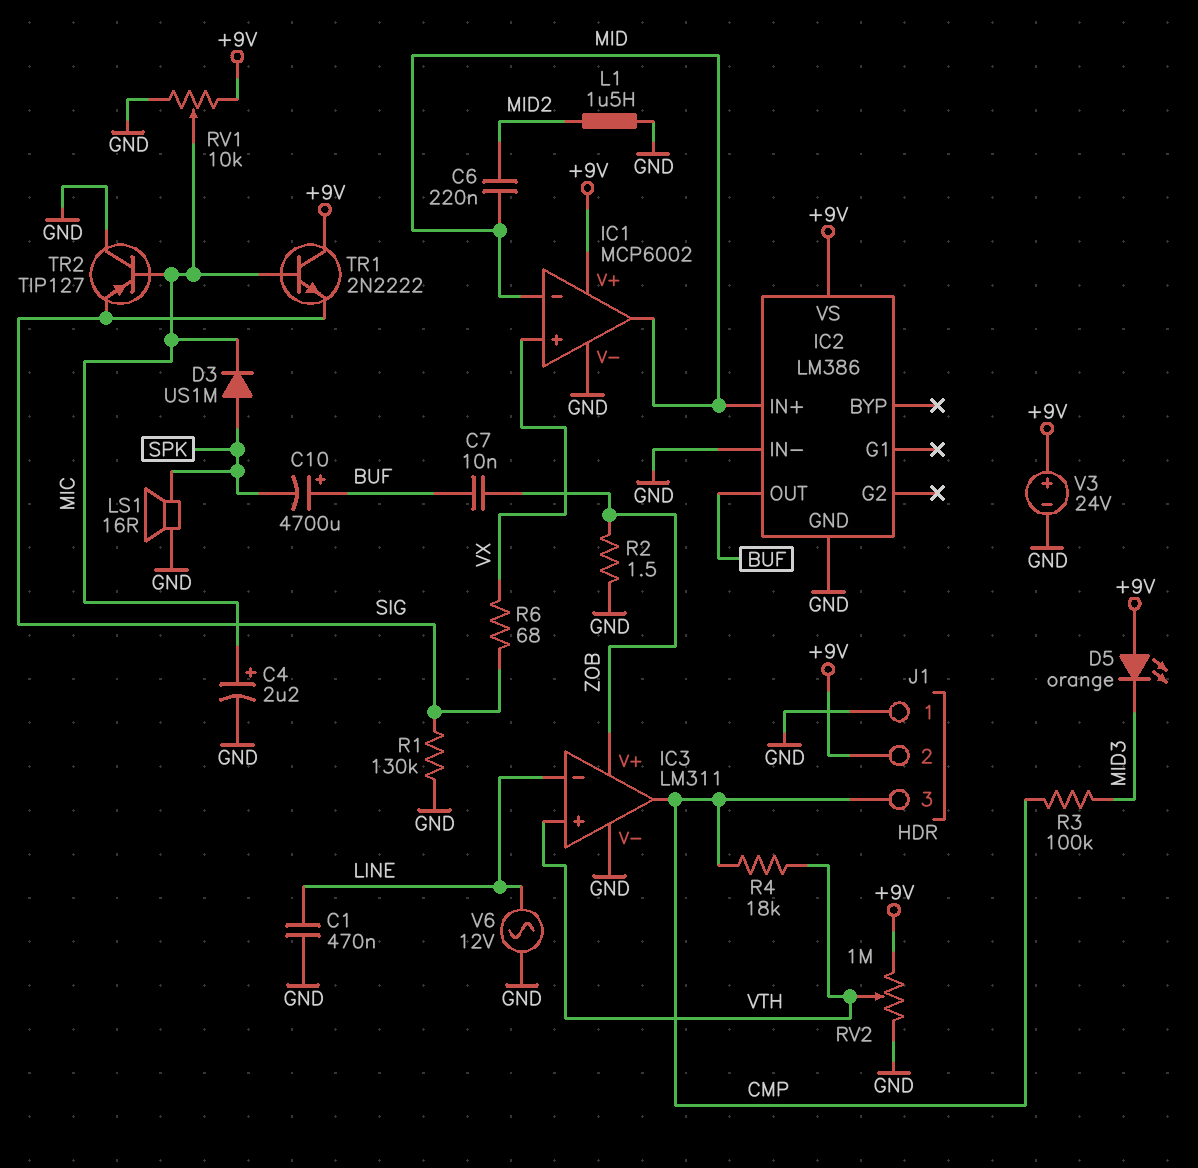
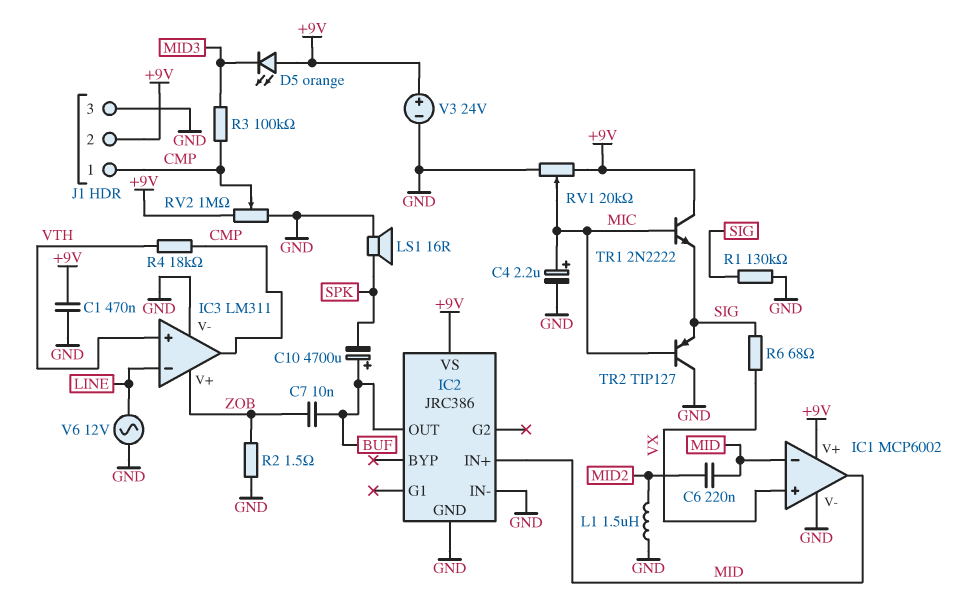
C1: 470nF (GND, LINE) -> 470nF (+9V, GND)
D3: diode US1M (A SPK, K MIC) -> none
IC2: LM386 -> JRC386
J1 pin 1: GND -> CMP
J1 pin 3: CMP -> GND
RV1: 10k (+9V, GND, wiper MIC) -> 20k (+9V, GND, wiper MIC)
RV2: 1M (+9V, GND, wiper VTH) -> 1M (+9V, GND, wiper CMP)

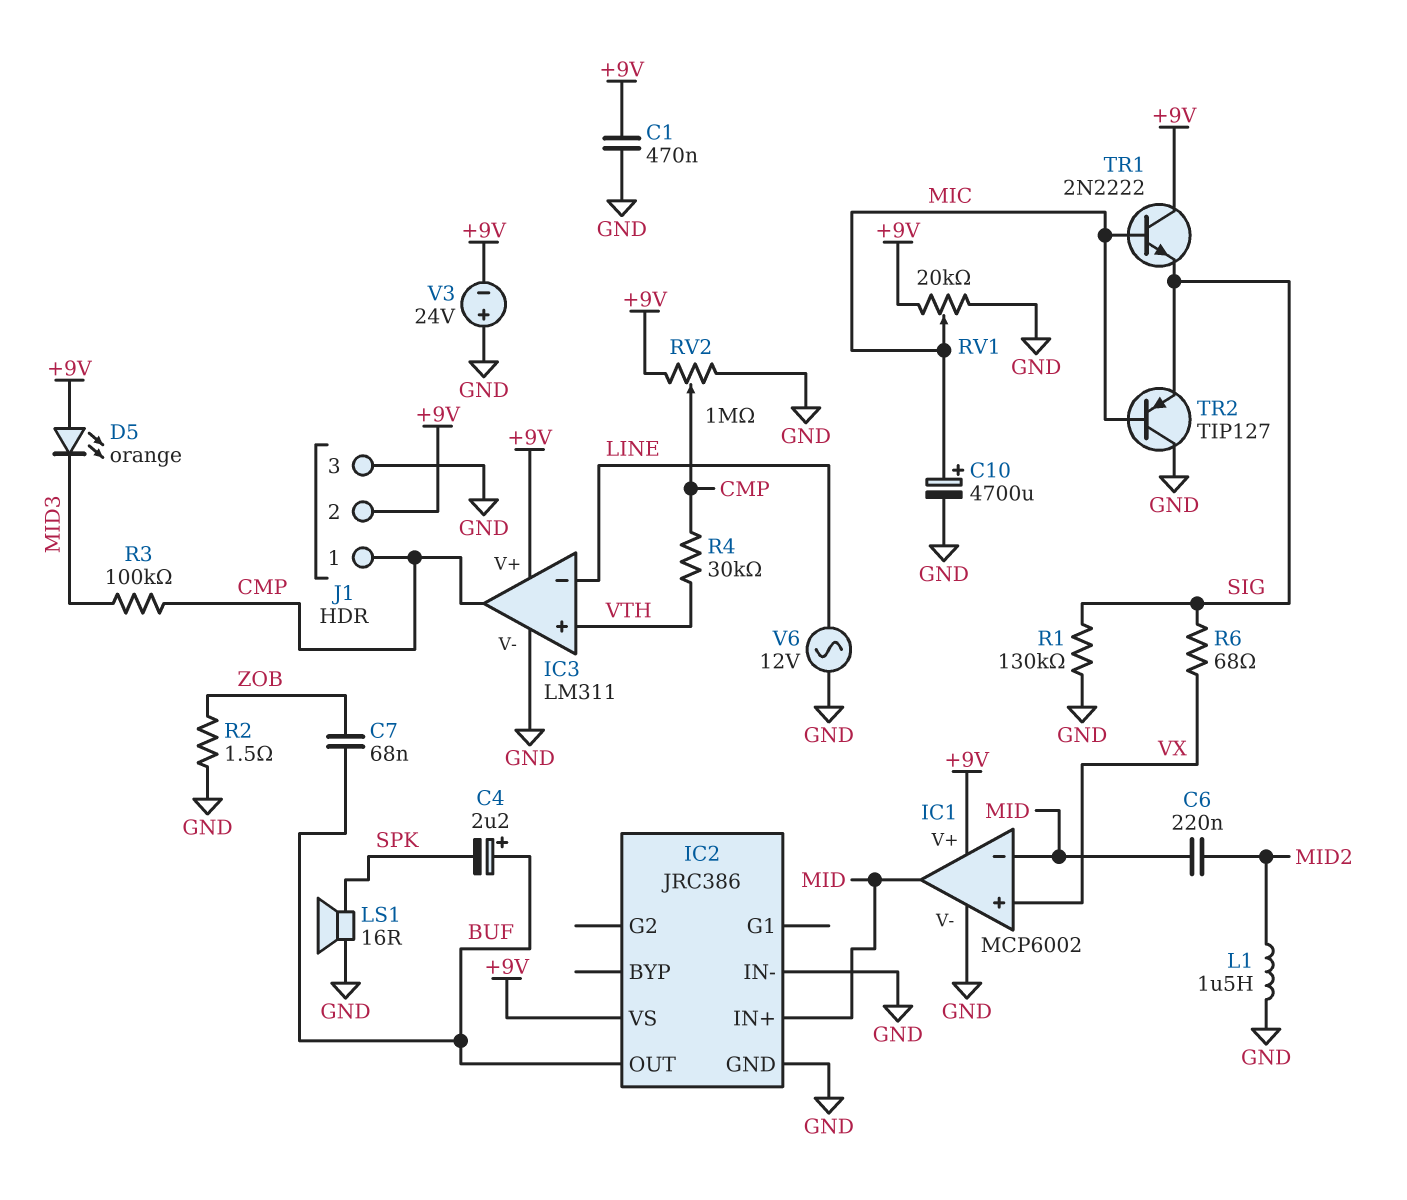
C4: 2.2uF (plus MIC, minus GND) -> 2.2uF (plus BUF, minus SPK)
C7: 10nF (BUF, ZOB) -> 68nF (BUF, ZOB)
C10: 4700uF (plus BUF, minus SPK) -> 4700uF (plus MIC, minus GND)
IC3 pin V+: ZOB -> +9V
R4: 18k (CMP, VTH) -> 30k (CMP, VTH)
V3: 24V (plus +9V, minus GND) -> 24V (plus GND, minus +9V)

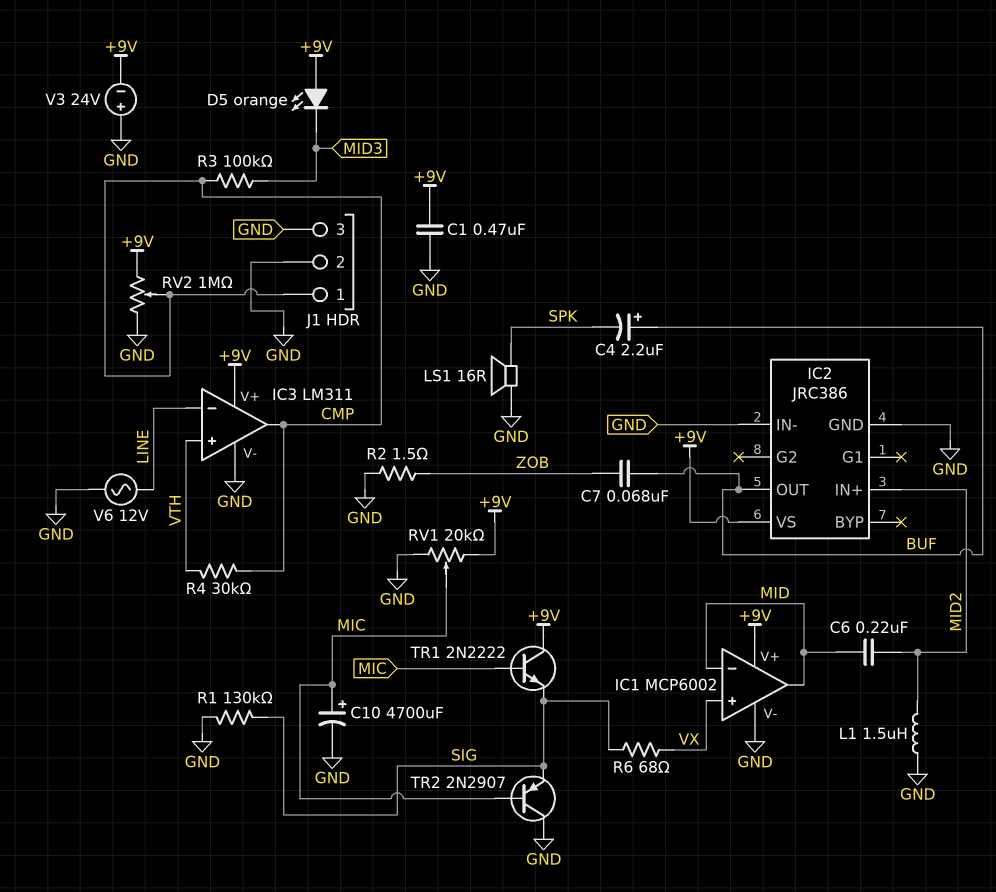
IC2 pin IN+: MID -> MID2
J1 pin 2: +9V -> GND
TR2: PNP TIP127 (B MIC, C GND, E SIG) -> PNP 2N2907 (B MIC, C GND, E SIG)

